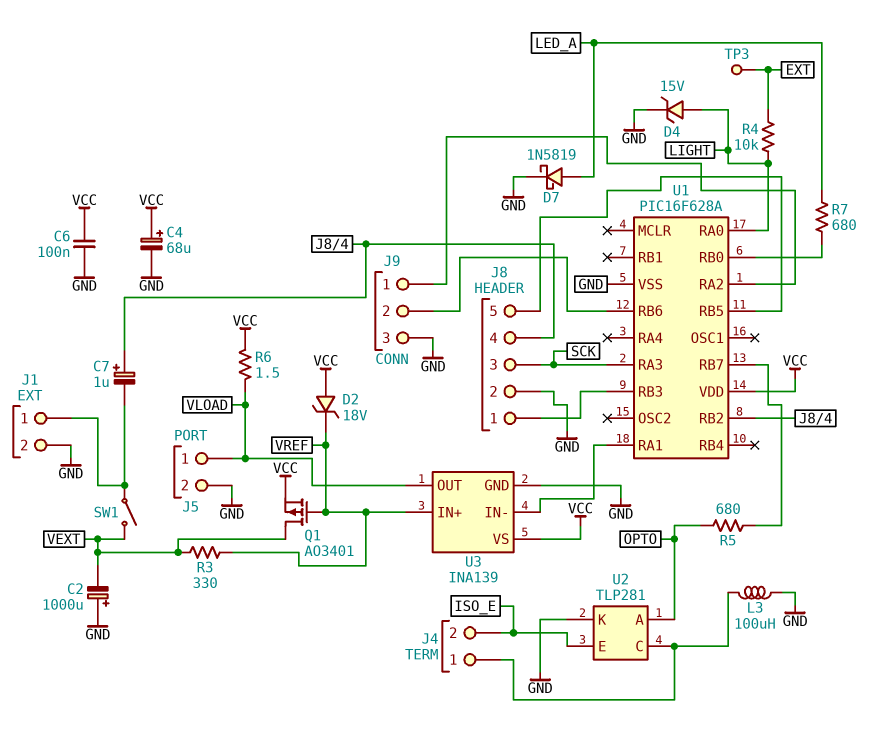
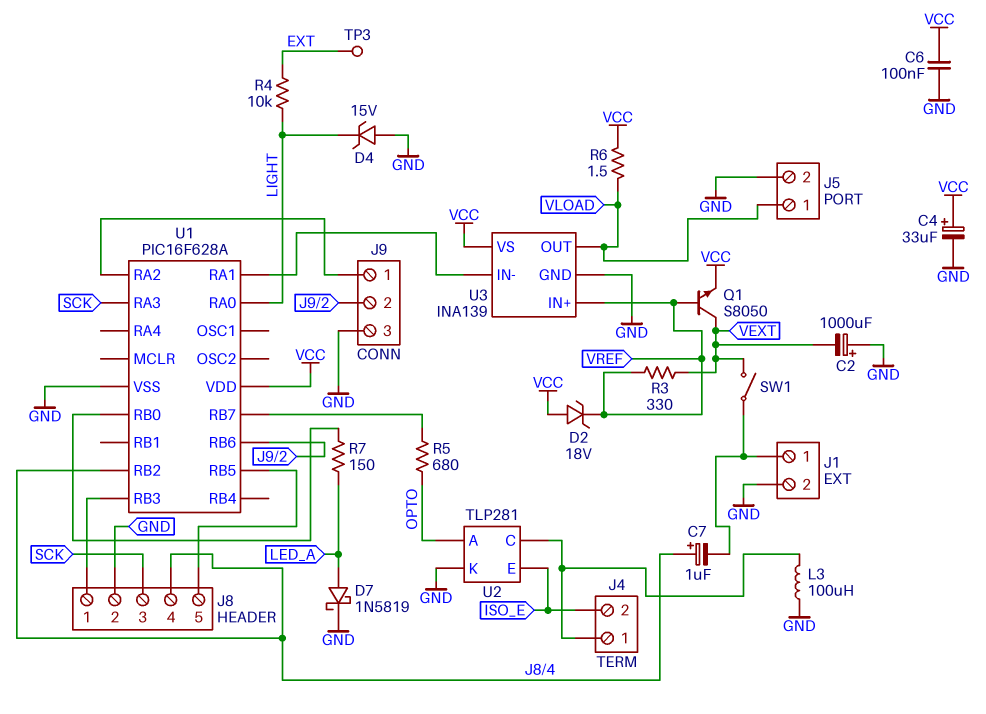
C4: 68uF (plus VCC, minus GND) -> 33uF (plus VCC, minus GND)
D4: zener 15V (A LIGHT, K GND) -> zener 15V (A GND, K LIGHT)
Q1: PMOS AO3401 (G VREF, D VEXT, S VCC) -> NPN S8050 (B VREF, C VEXT, E VCC)
R7: 680 (LED_A, U1/RB0) -> 150 (LED_A, U1/RB0)

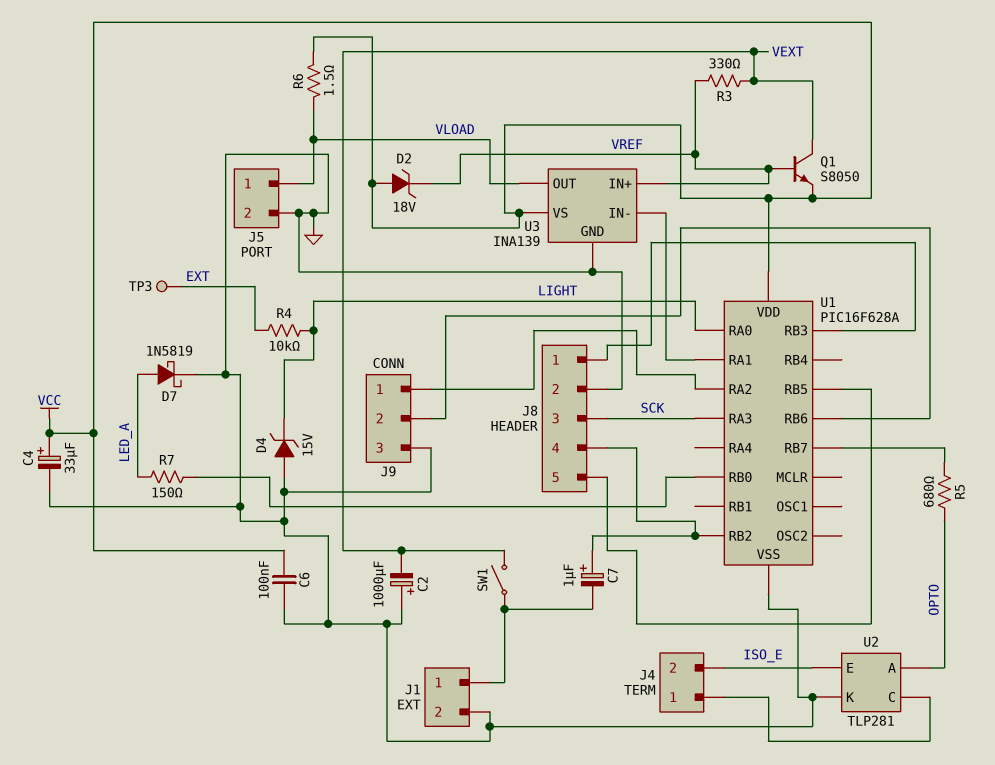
L3: 100uH (GND, J4/1) -> none

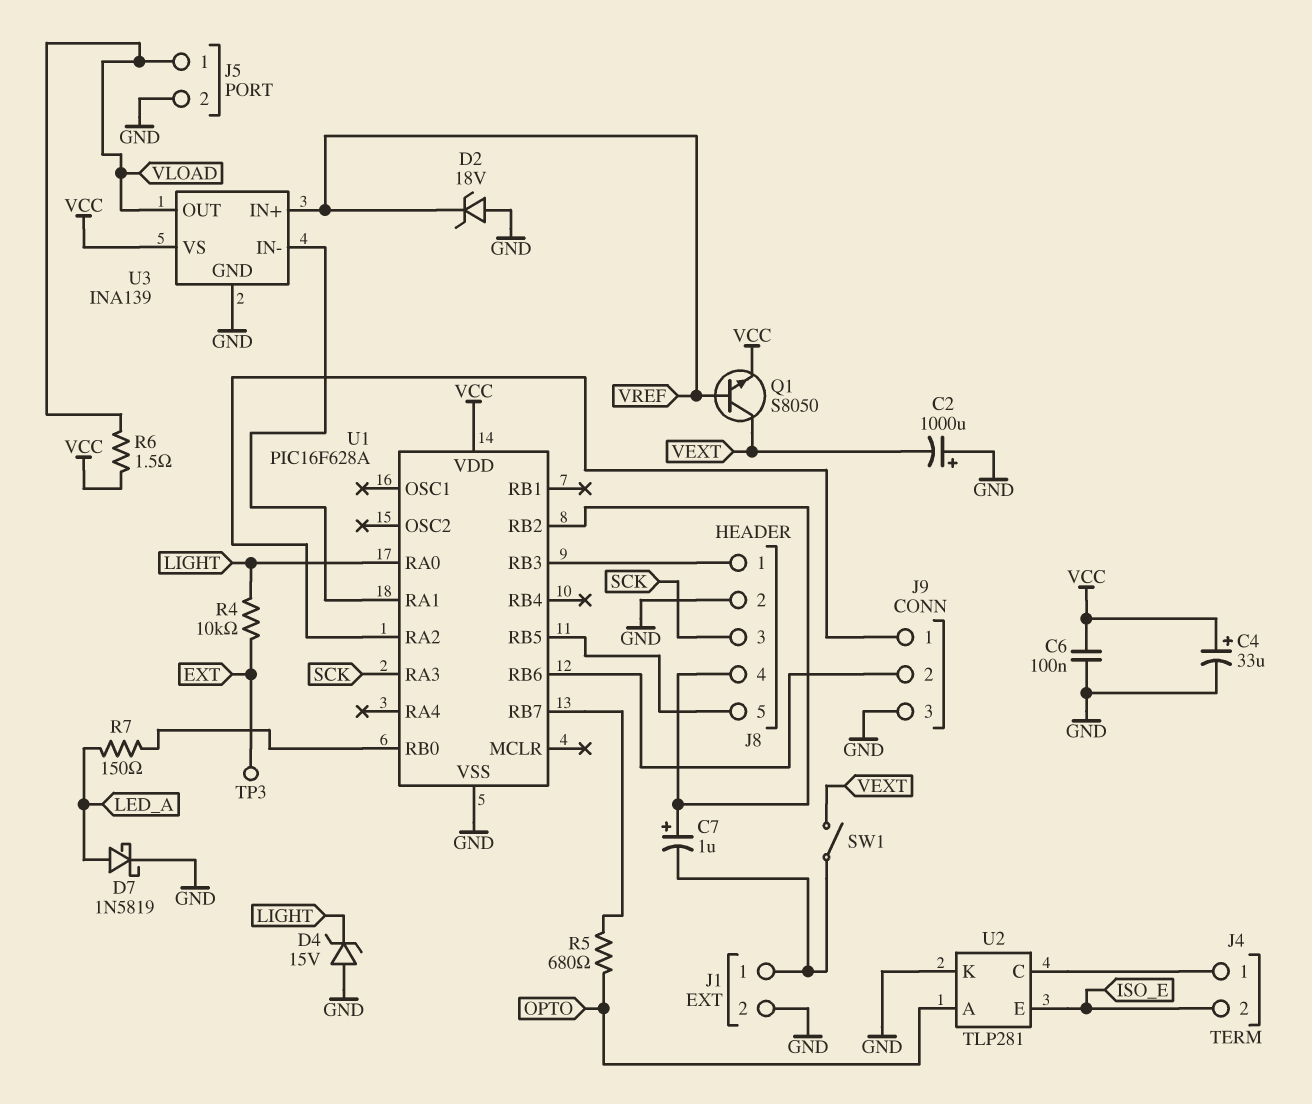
D2: zener 18V (A VCC, K VREF) -> zener 18V (A GND, K VREF)
R3: 330 (VEXT, VREF) -> none

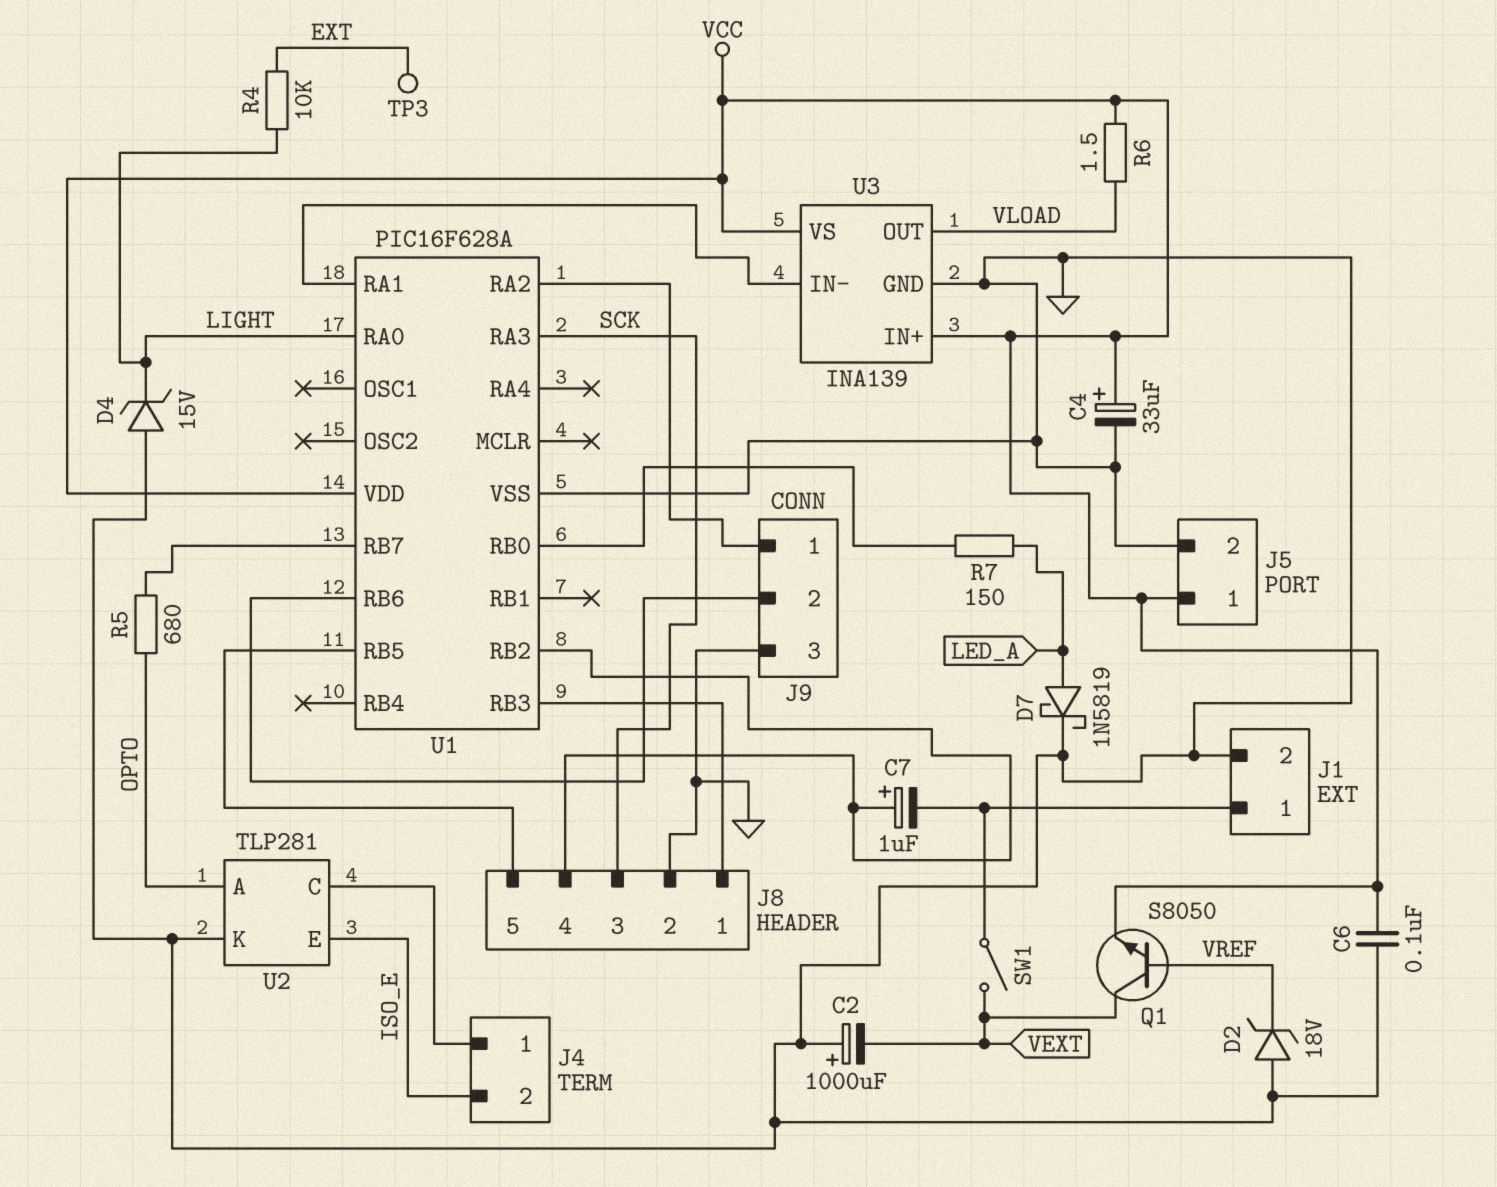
J5 pin 1: VLOAD -> VCC
U3 pin IN+: VREF -> VCC

